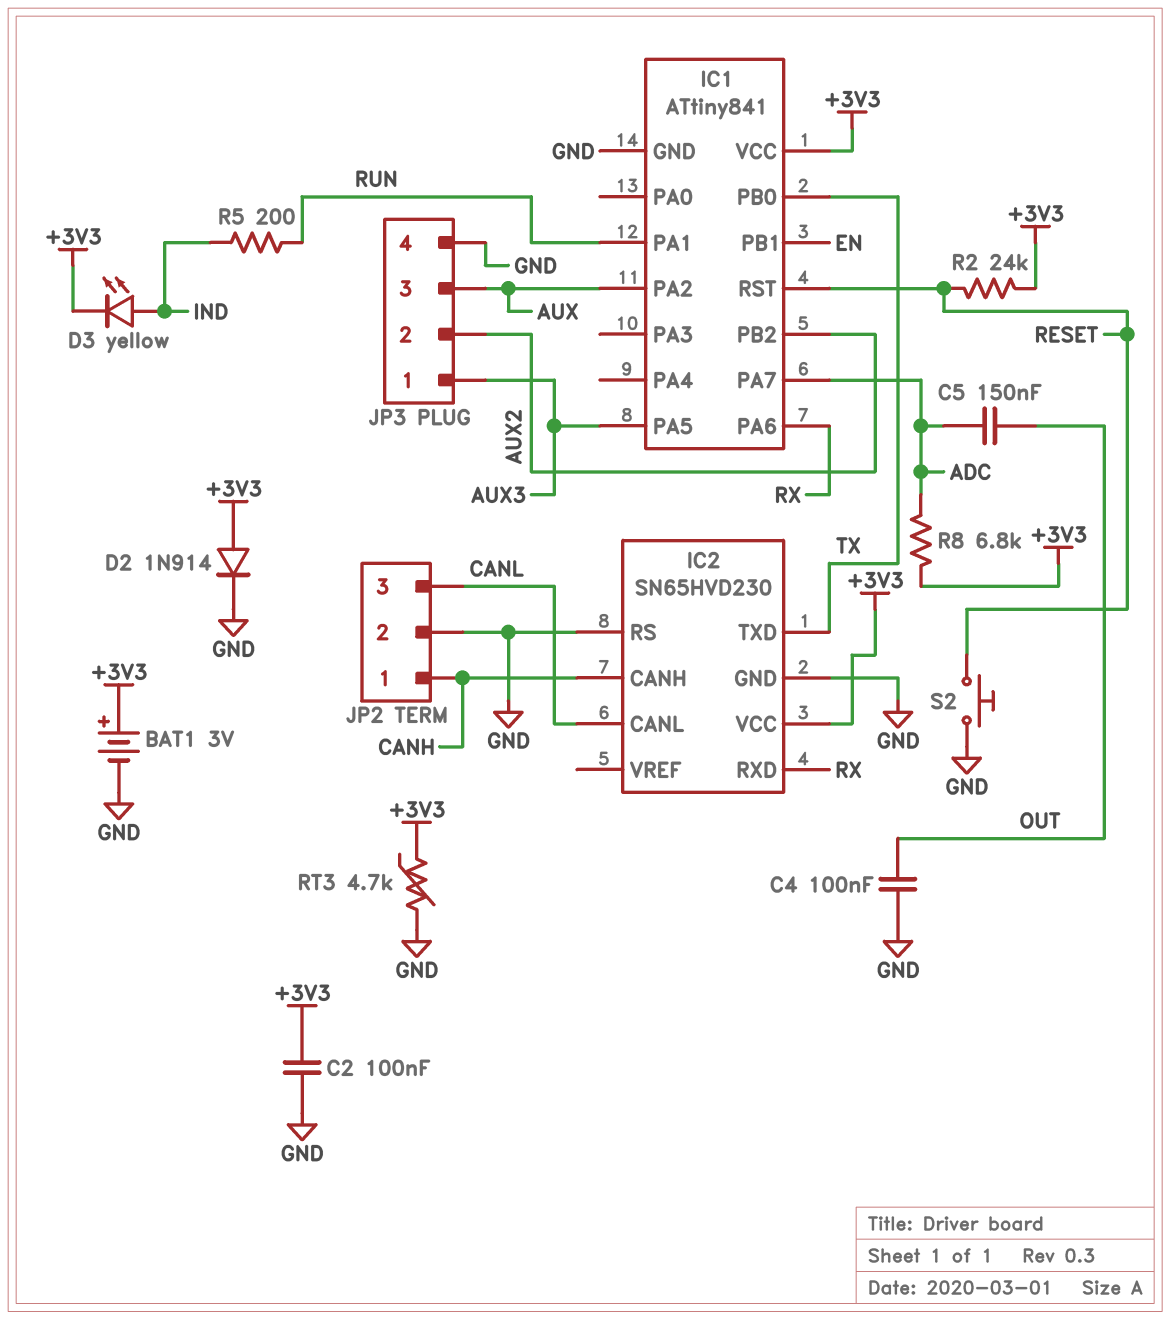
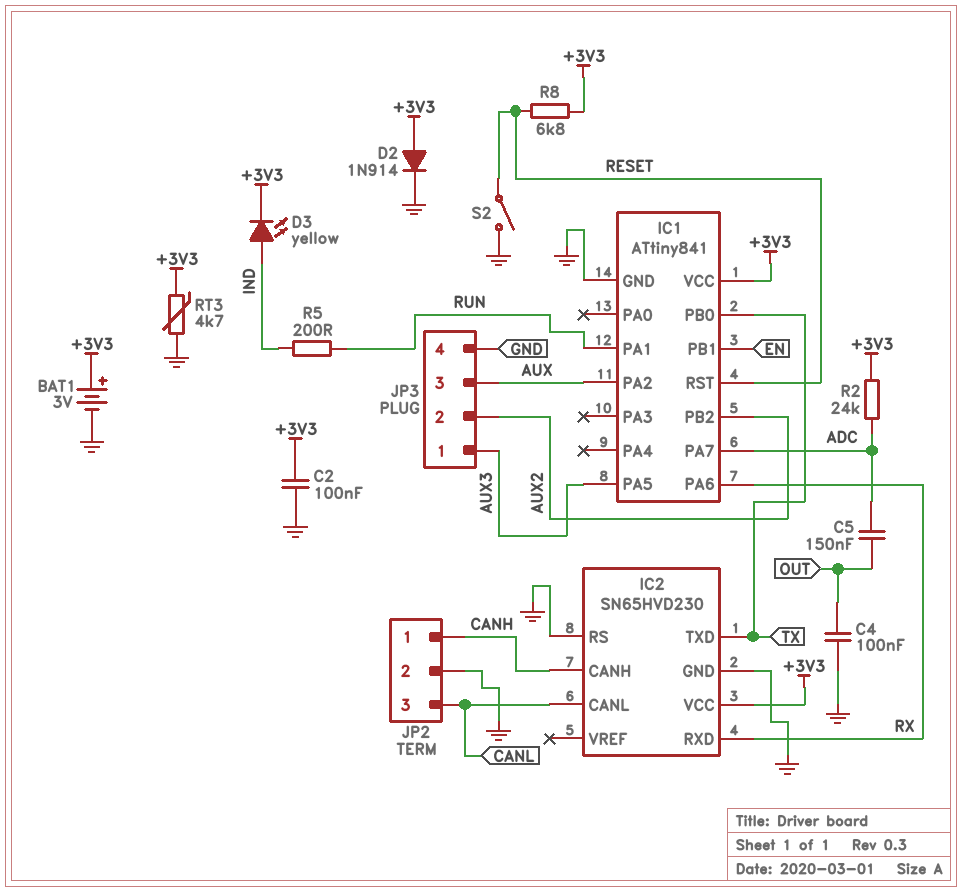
R2: 24k (+3V3, RESET) -> 24k (+3V3, ADC)
R8: 6.8k (+3V3, ADC) -> 6.8k (+3V3, RESET)
S2: button (GND, RESET) -> switch (GND, RESET)

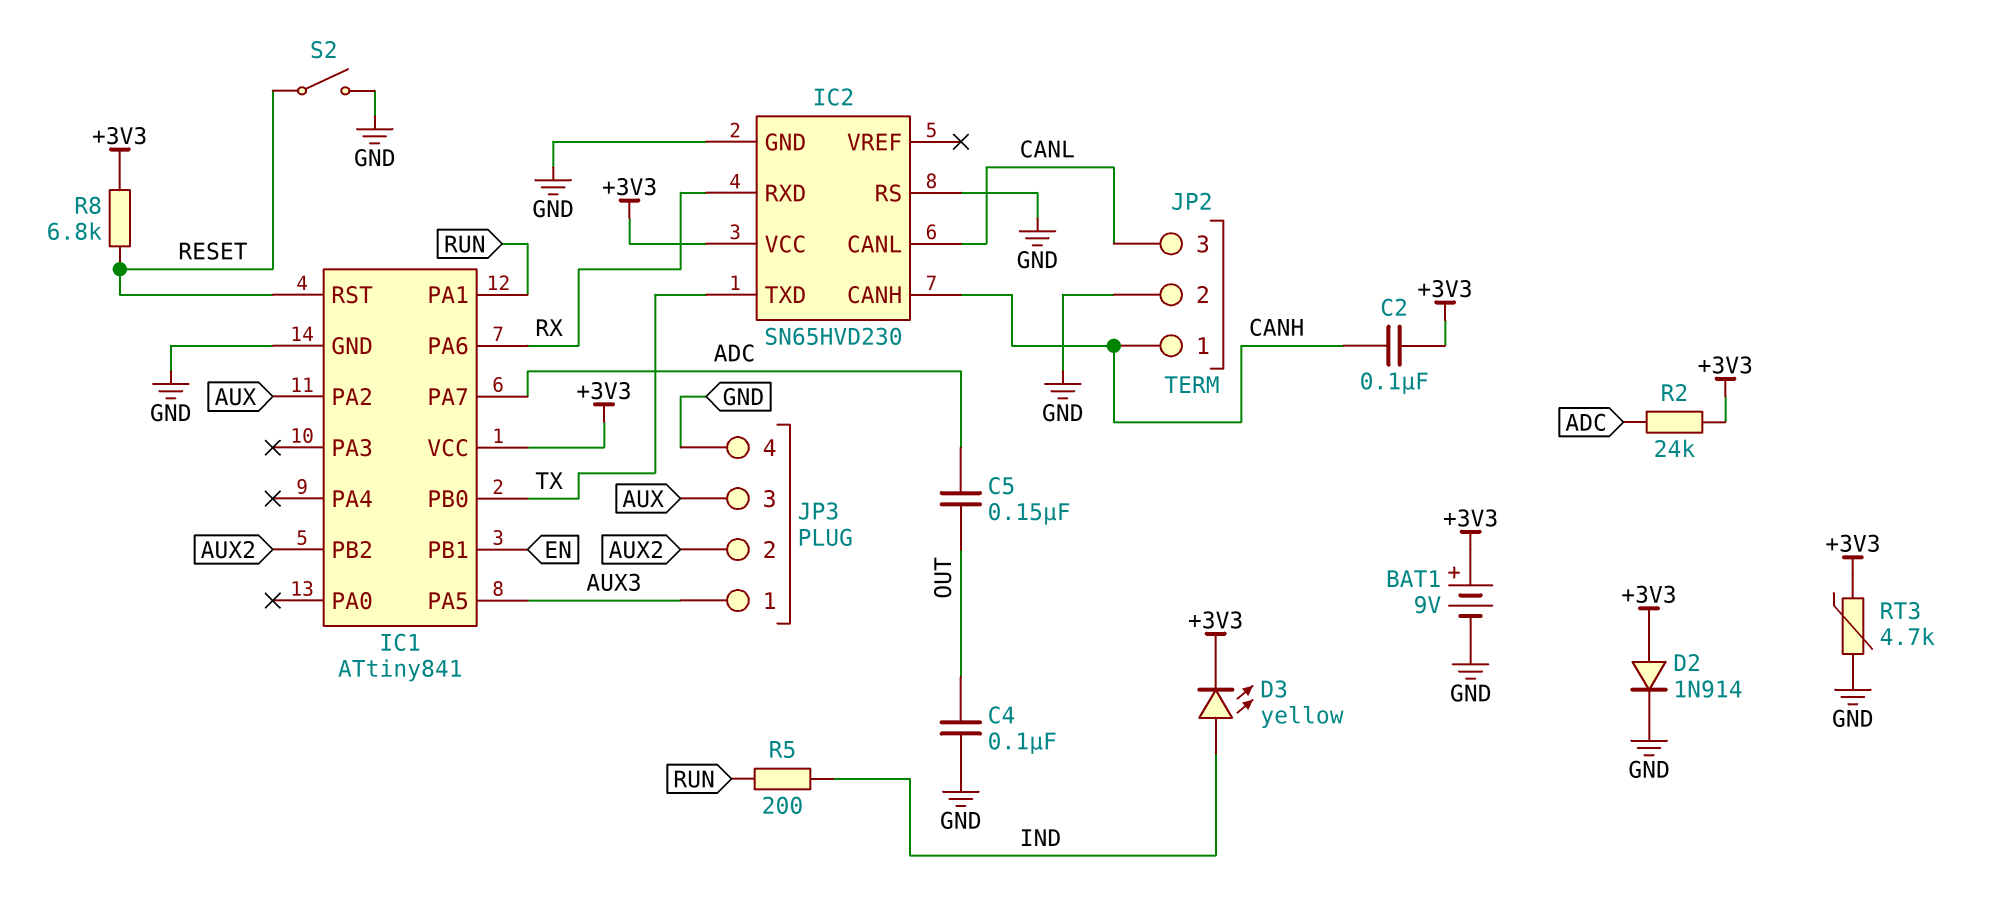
BAT1: 3V (plus +3V3, minus GND) -> 9V (plus +3V3, minus GND)
C2: 100nF (+3V3, GND) -> 100nF (+3V3, CANH)

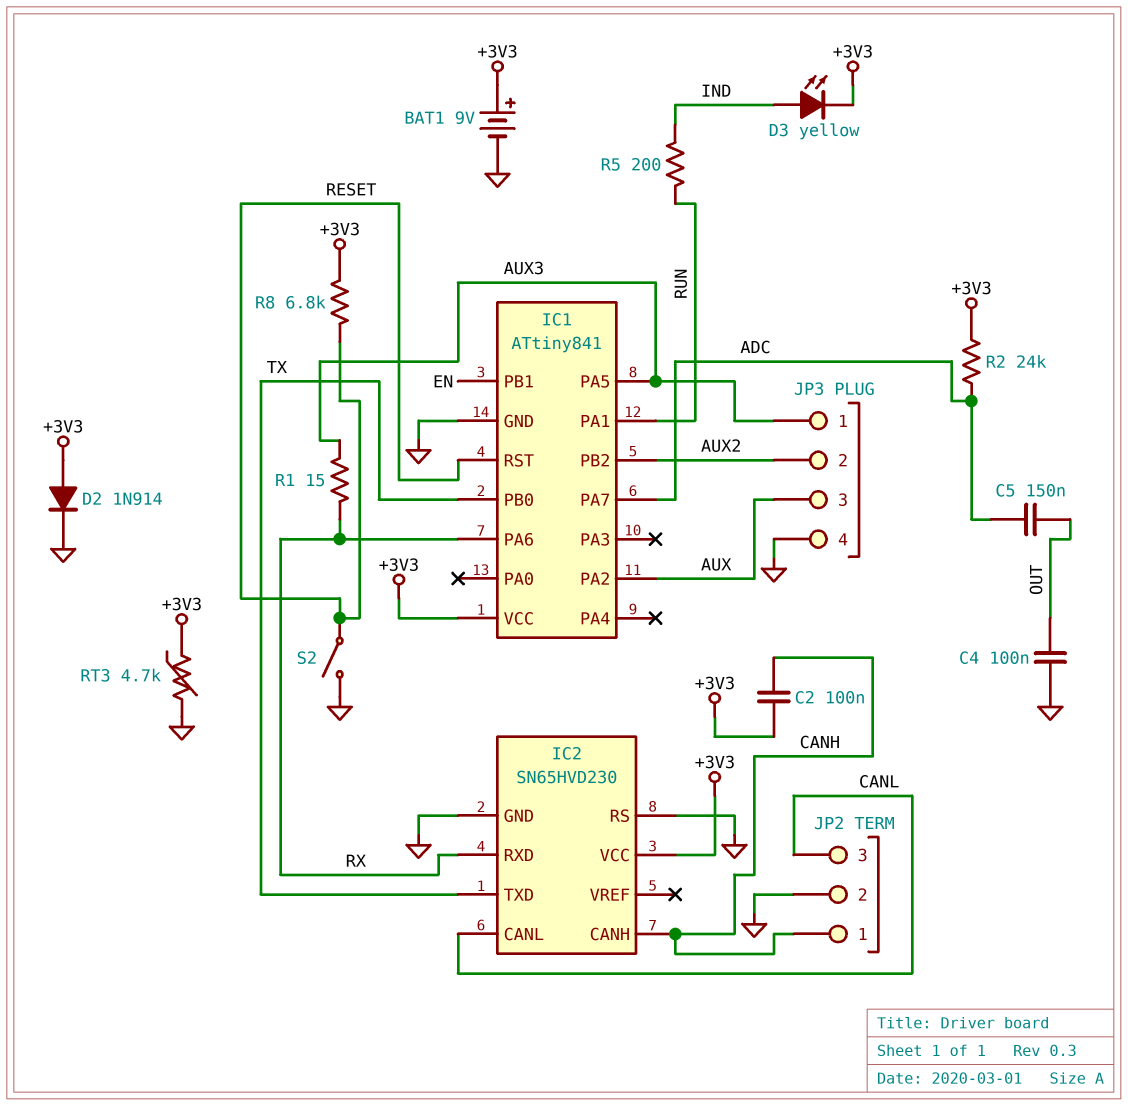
R1: none -> 15 (AUX3, RX)

